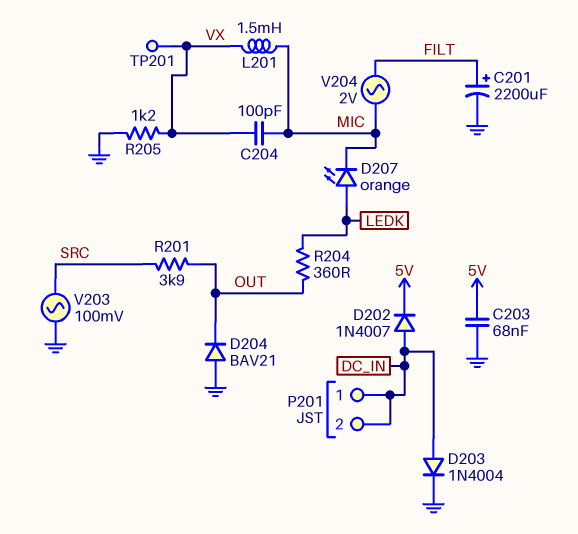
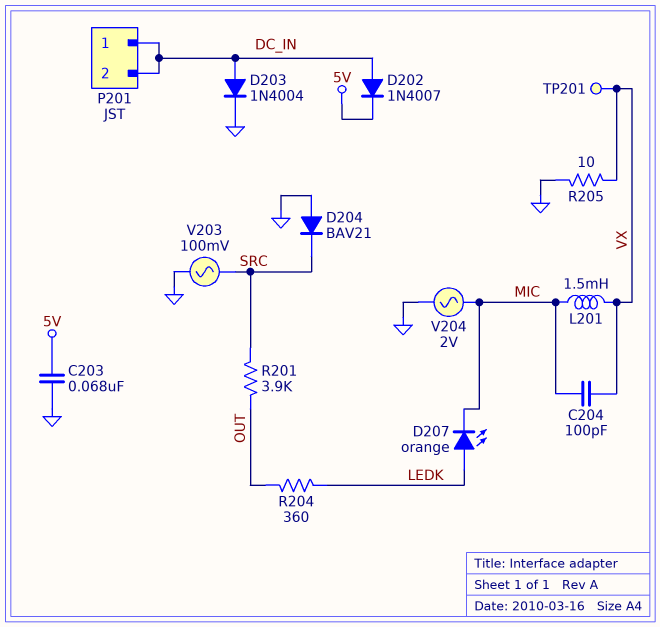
C201: 2200uF (plus FILT, minus GND) -> none
D204: diode BAV21 (A GND, K OUT) -> diode BAV21 (A GND, K SRC)
R205: 1.2k (GND, VX) -> 10 (GND, VX)
V204: AC 2V (FILT, MIC) -> AC 2V (GND, MIC)

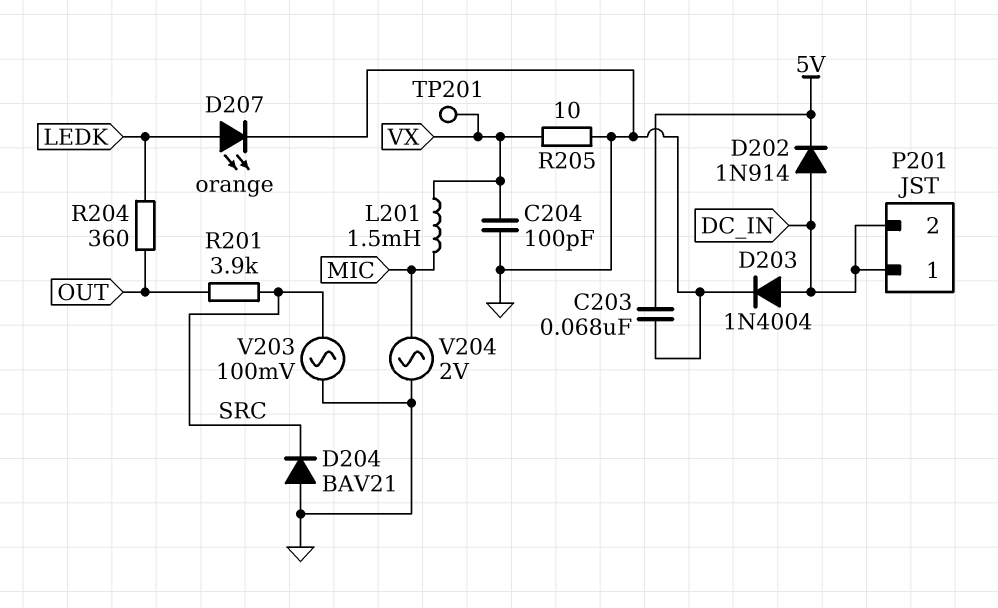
C204: 100pF (MIC, VX) -> 100pF (GND, VX)
D202: diode 1N4007 (A DC_IN, K 5V) -> diode 1N914 (A DC_IN, K 5V)
D207: LED orange (A LEDK, K MIC) -> LED orange (A LEDK, K GND)

